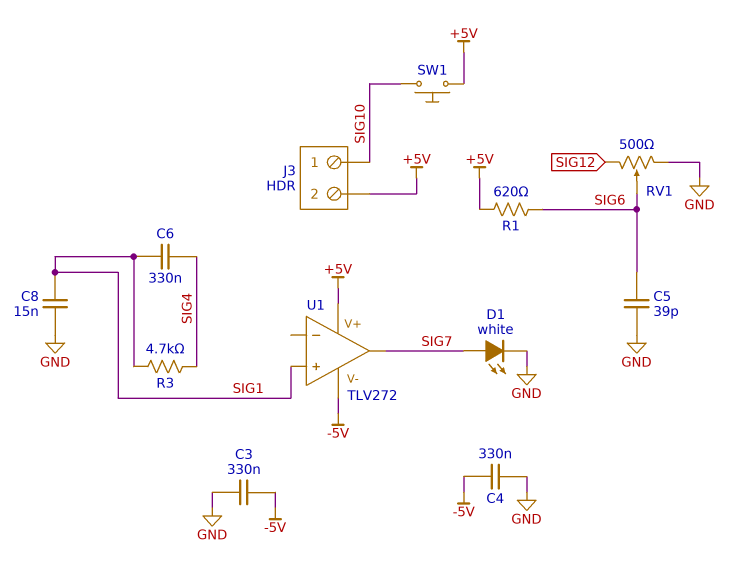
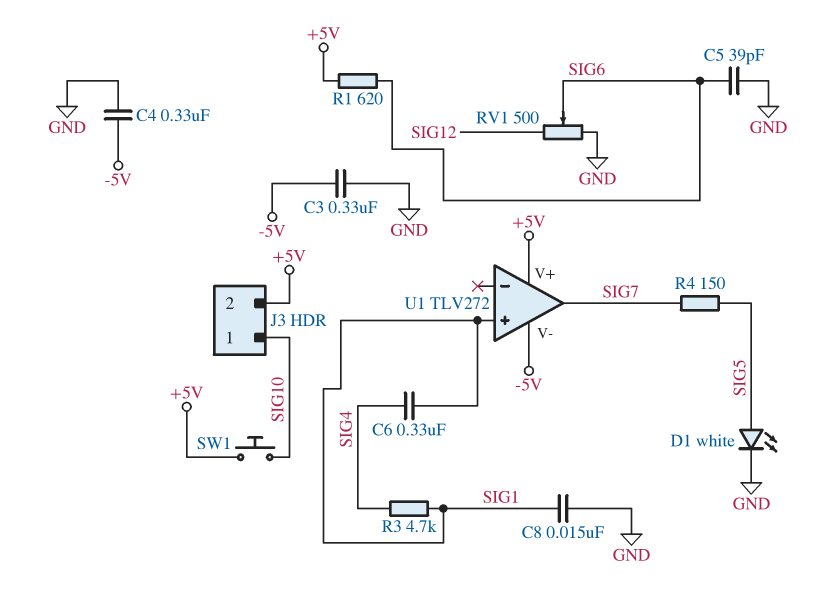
D1: LED white (A SIG7, K GND) -> LED white (A SIG5, K GND)
R4: none -> 150 (SIG5, SIG7)

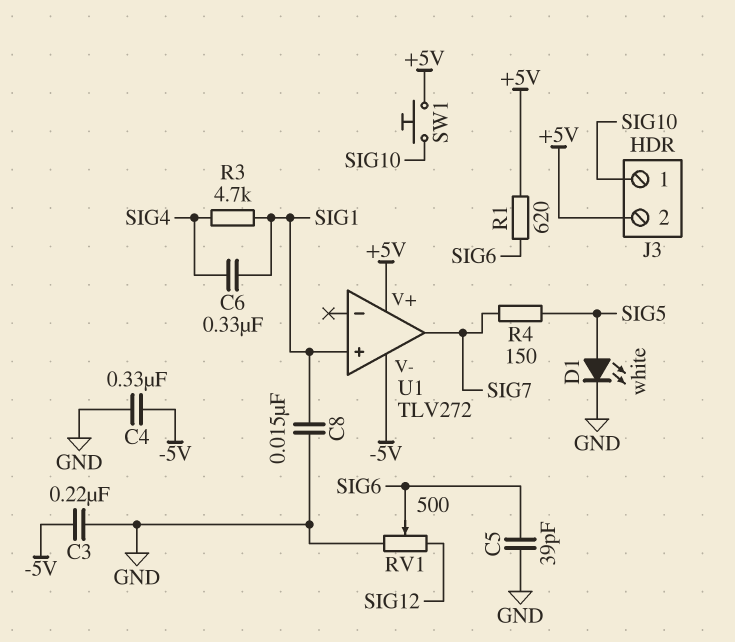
C3: 330nF (-5V, GND) -> 220nF (-5V, GND)

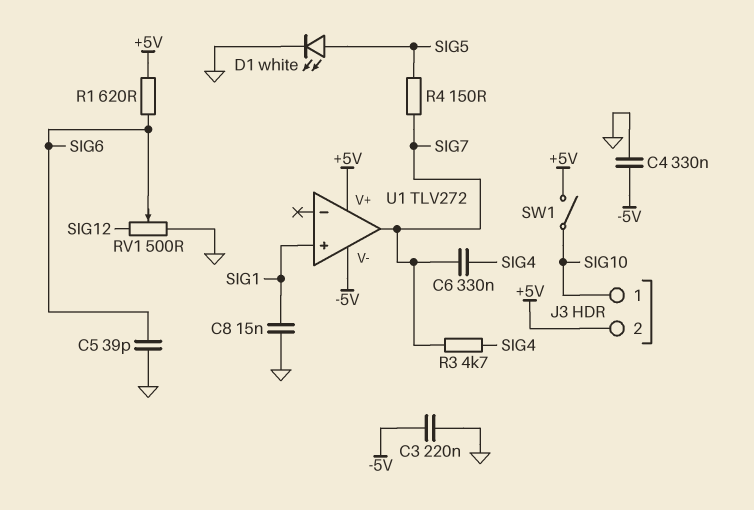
C6: 330nF (SIG1, SIG4) -> 330nF (SIG4, SIG7)
R3: 4.7k (SIG1, SIG4) -> 4.7k (SIG4, SIG7)
SW1: button (+5V, SIG10) -> switch (+5V, SIG10)

